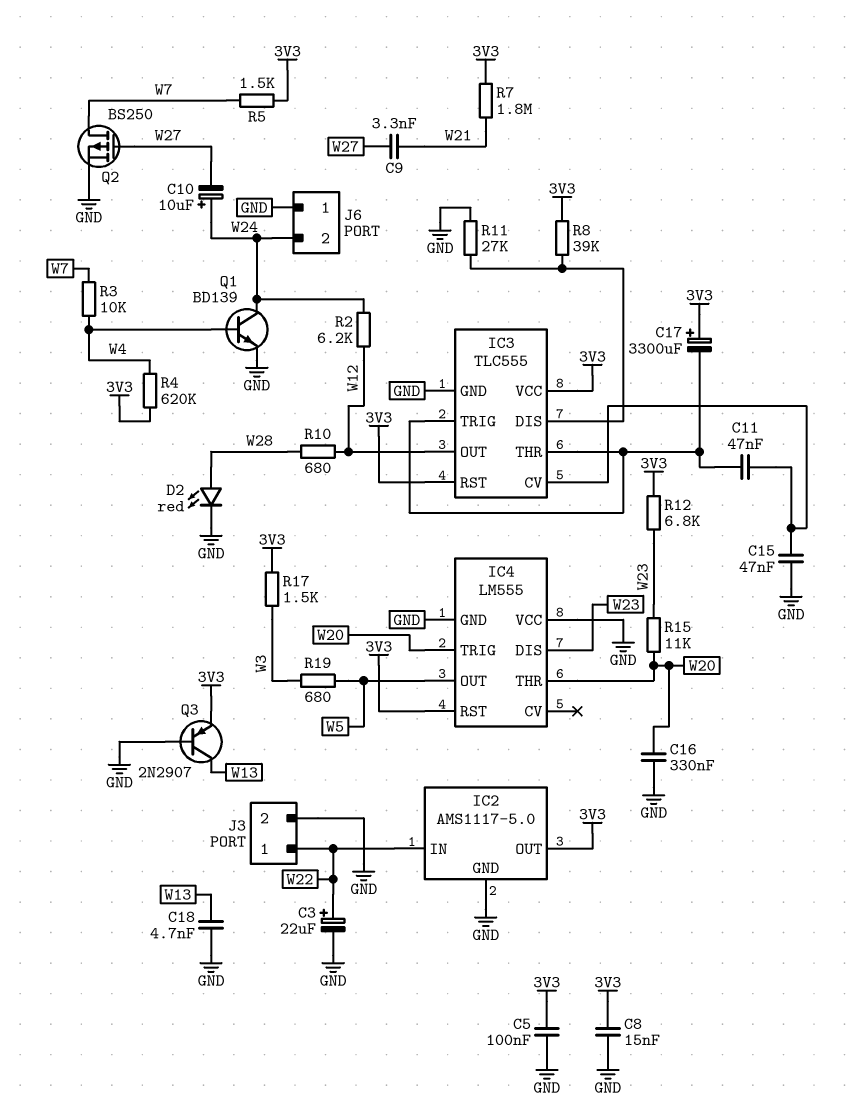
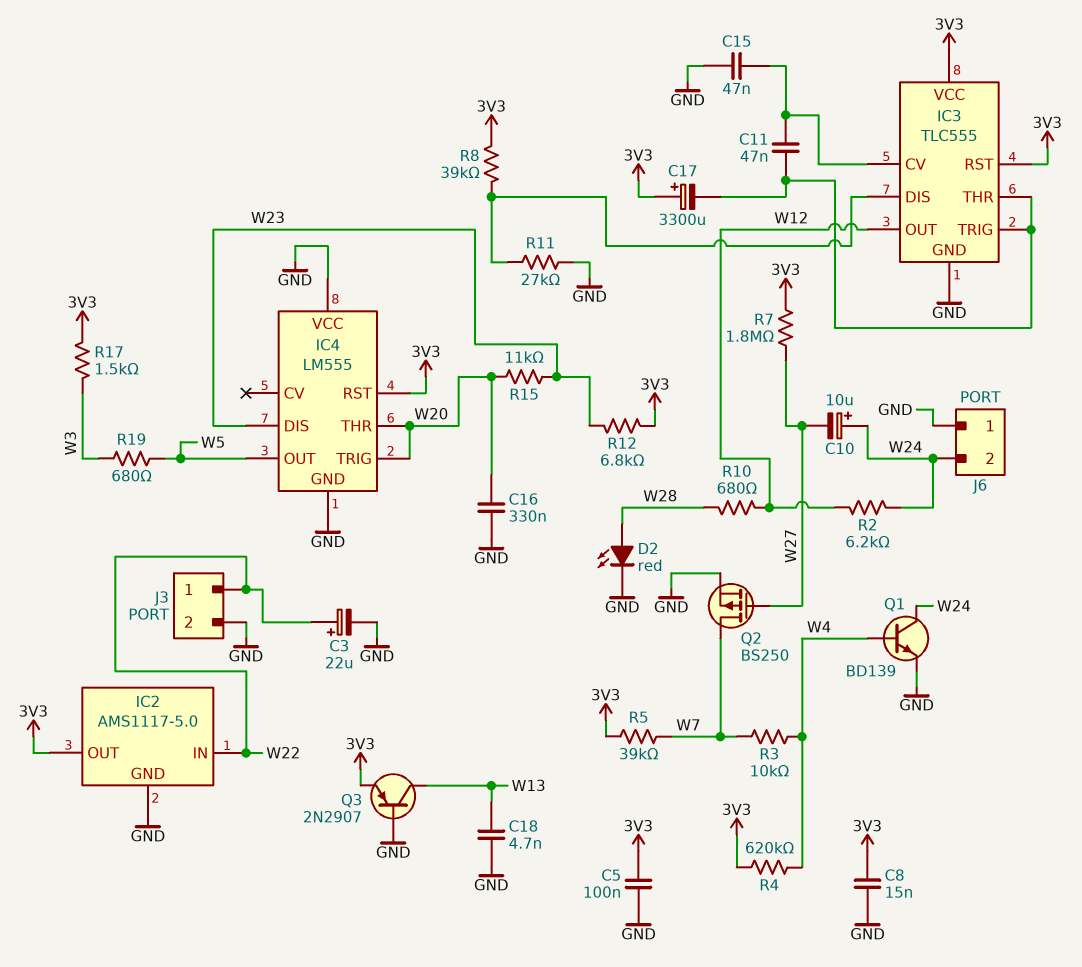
C9: 3.3nF (W21, W27) -> none
R5: 1.5k (3V3, W7) -> 39k (3V3, W7)
R7: 1.8M (3V3, W21) -> 1.8M (3V3, W27)

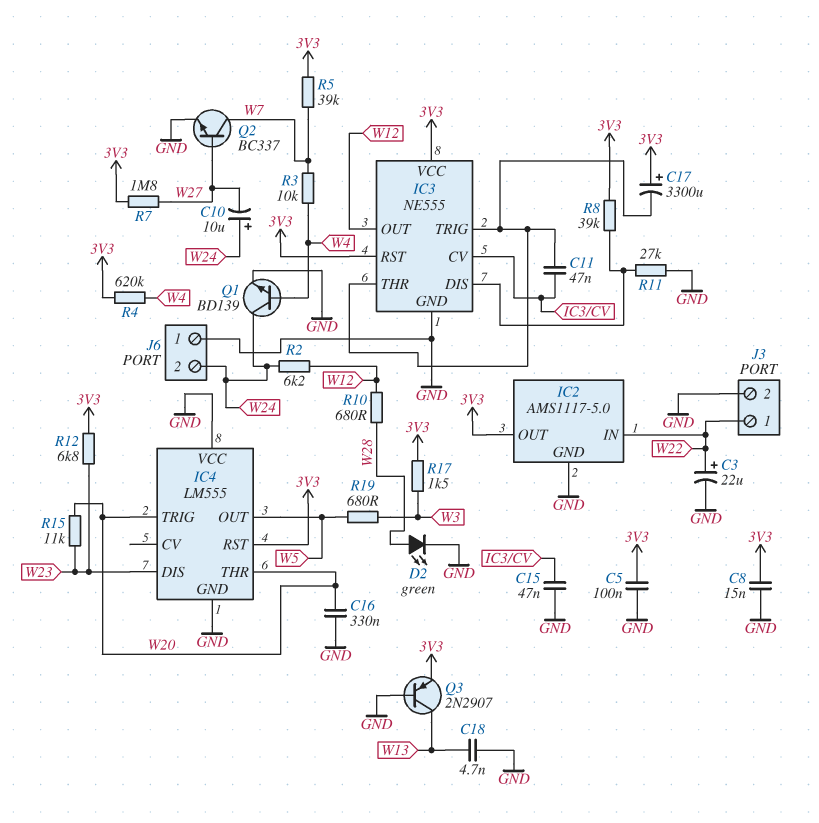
D2: LED red (A W28, K GND) -> LED green (A W28, K GND)
IC3: TLC555 -> NE555
Q2: PMOS BS250 (G W27, D W7, S GND) -> NPN BC337 (B W27, C W7, E GND)

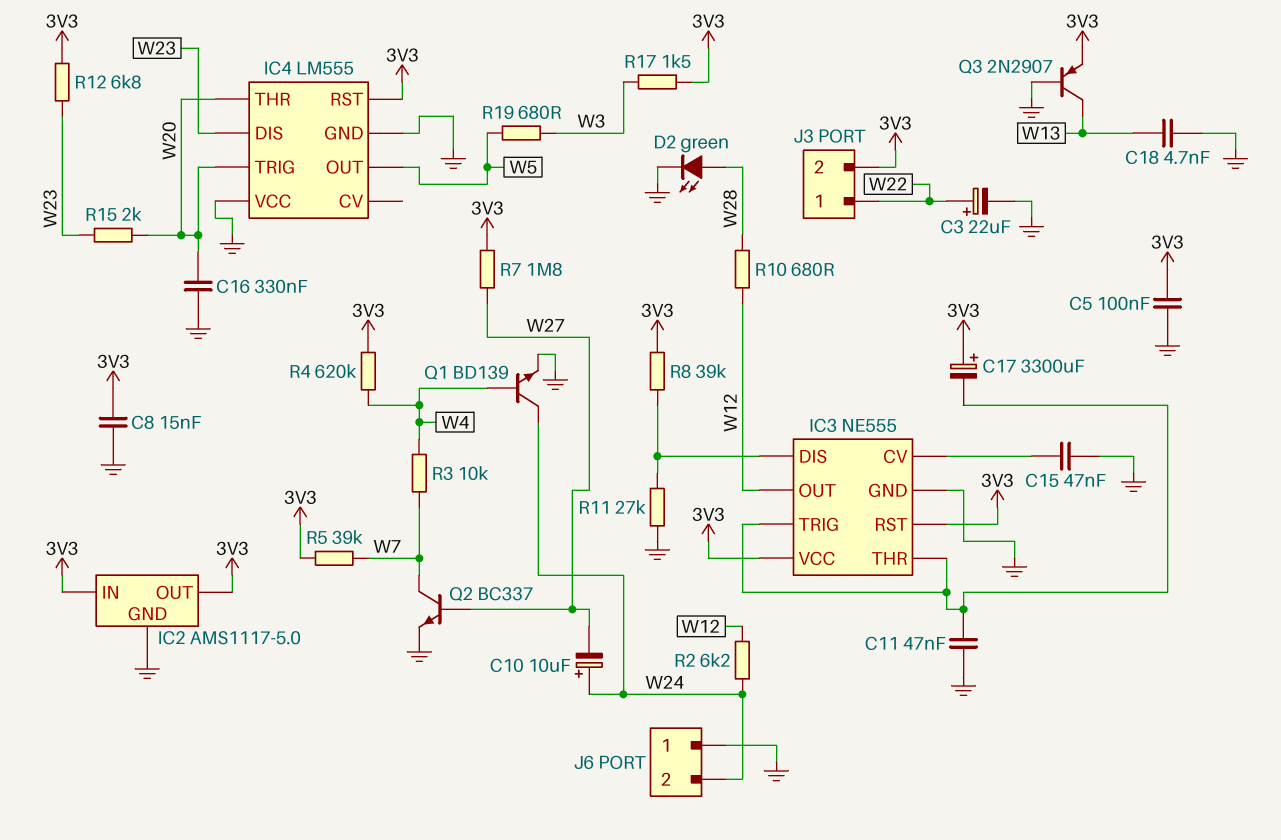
C11: 47nF (IC3/CV, IC3/THR) -> 47nF (GND, IC3/THR)
IC2 pin IN: W22 -> 3V3
J3 pin 2: GND -> 3V3
R15: 11k (W20, W23) -> 2k (W20, W23)

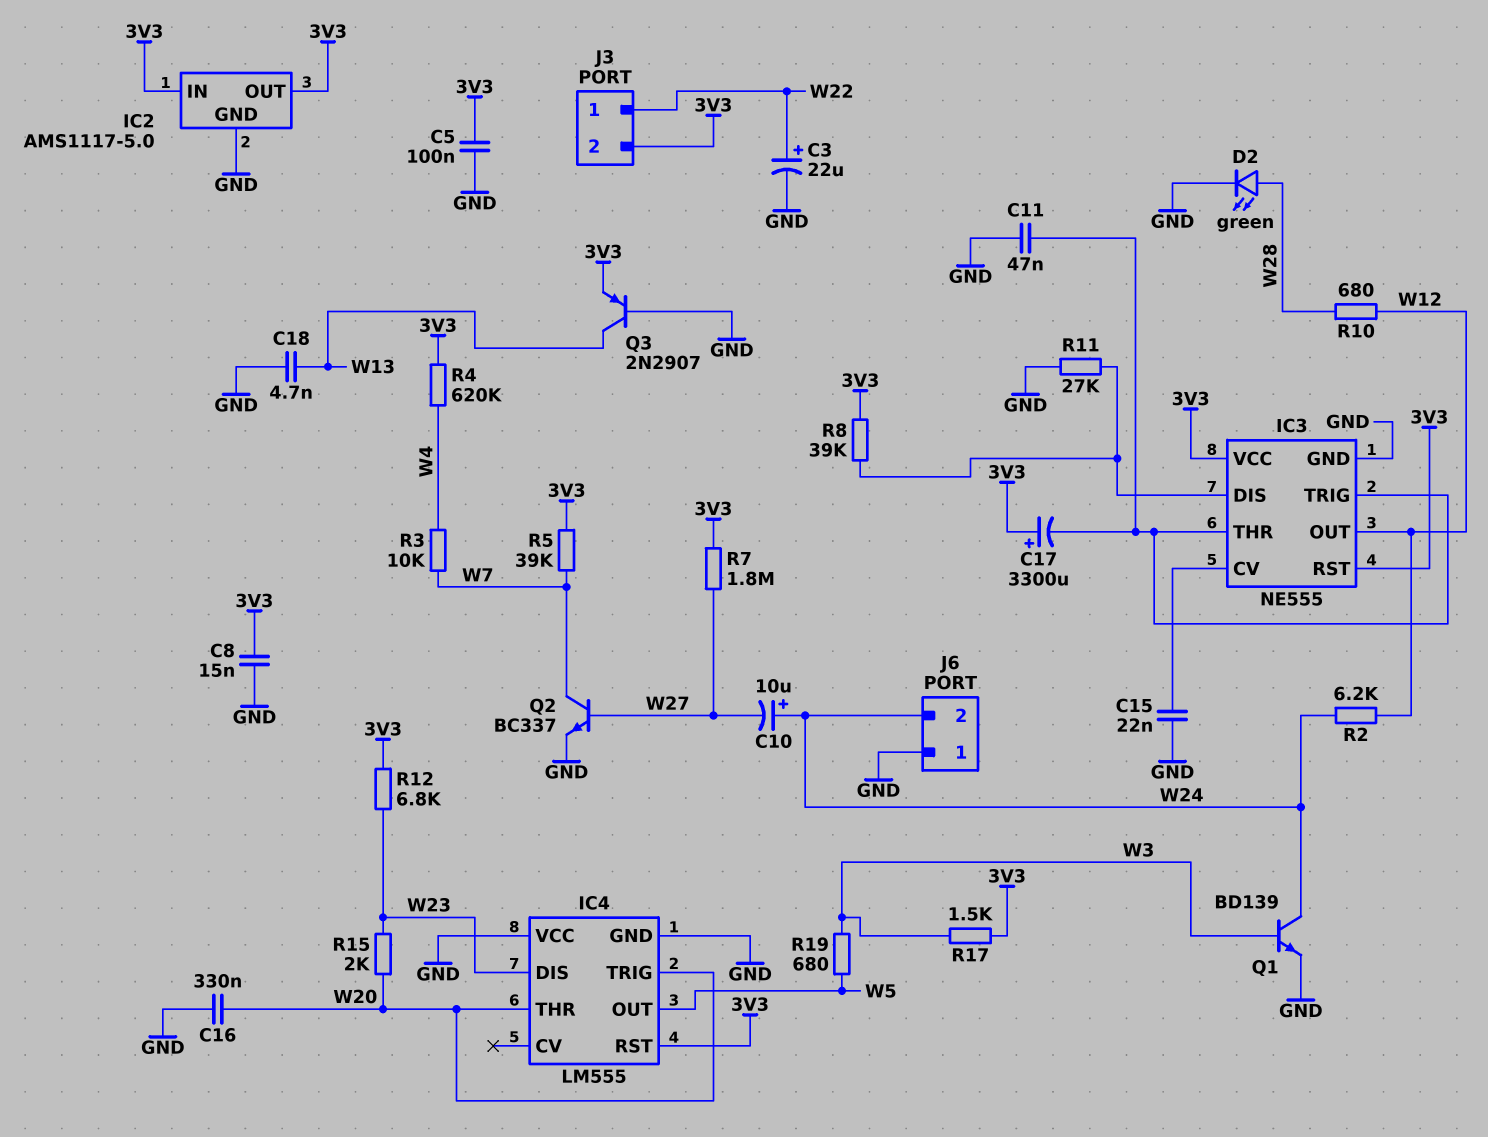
C15: 47nF (GND, IC3/CV) -> 22nF (GND, IC3/CV)
Q1: NPN BD139 (B W4, C W24, E GND) -> NPN BD139 (B W3, C W24, E GND)

